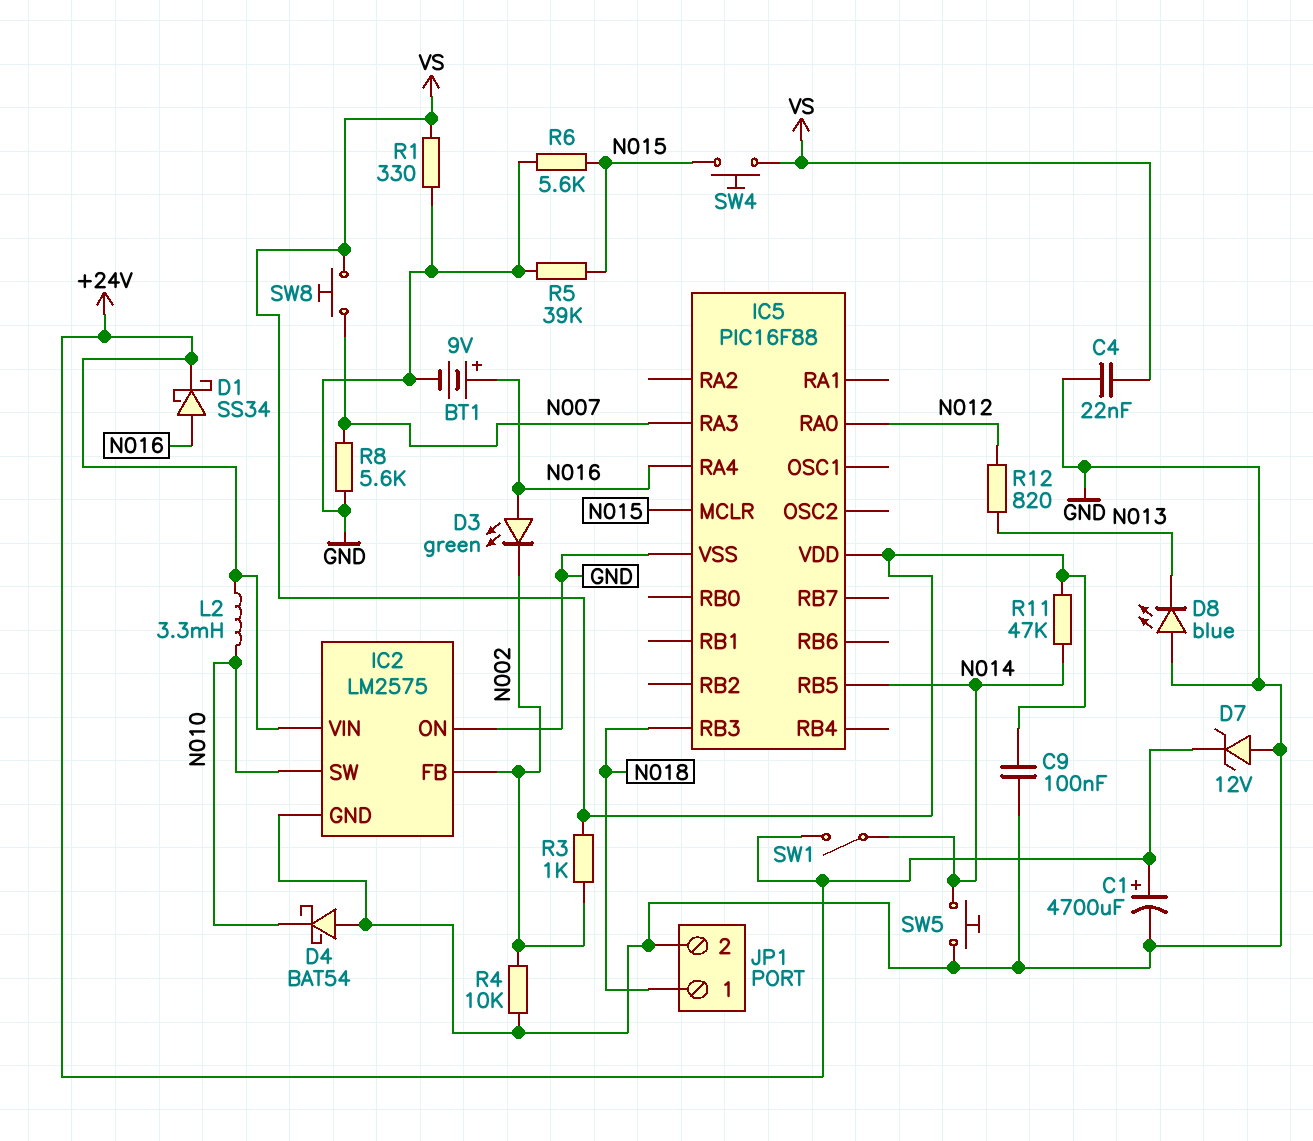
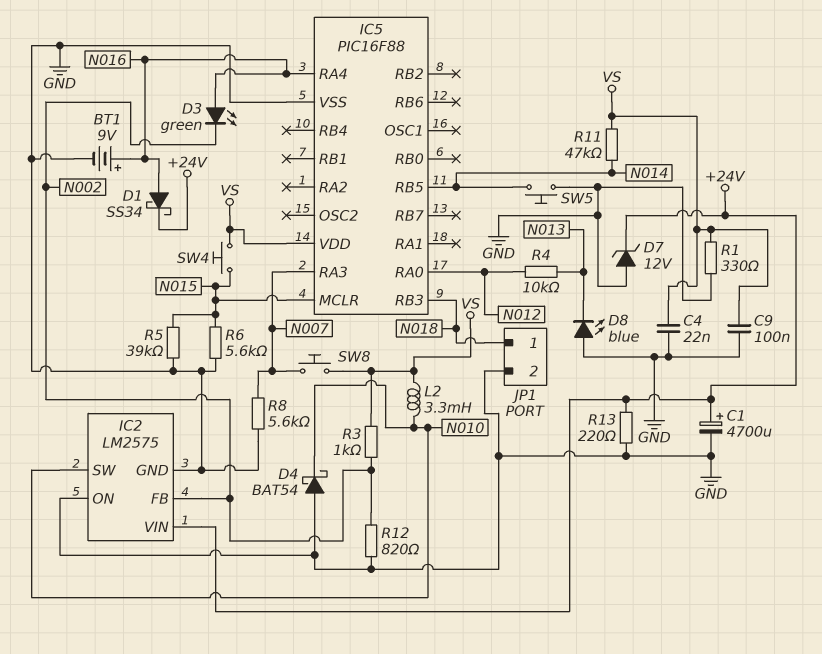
L2: 3.3mH (+24V, N010) -> 3.3mH (N010, VS)
R4: 10k (GND, N002) -> 10k (N012, N013)
R12: 820 (N012, N013) -> 820 (GND, N002)
R13: none -> 220 (+24V, GND)
SW1: switch (+24V, N014) -> none

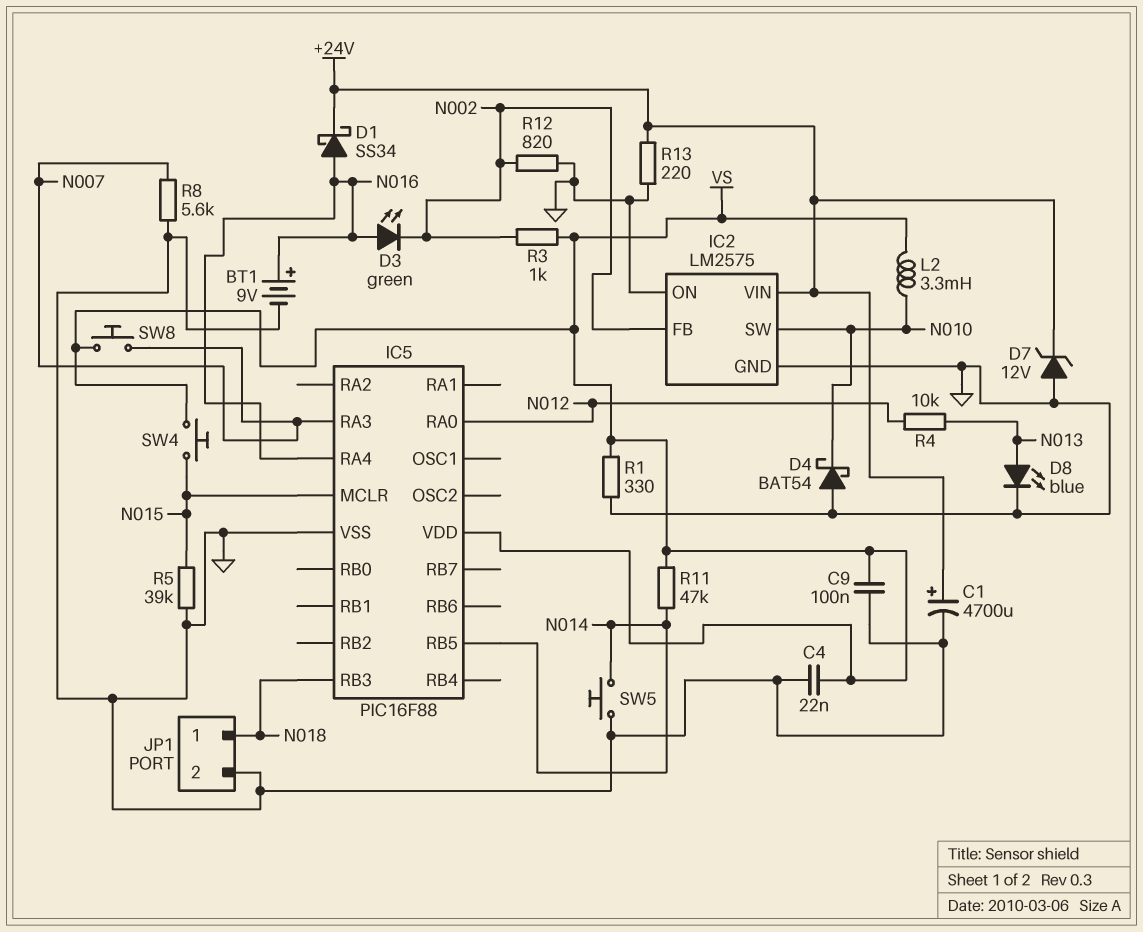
D8: LED blue (A GND, K N013) -> LED blue (A N013, K GND)
R6: 5.6k (GND, N015) -> none

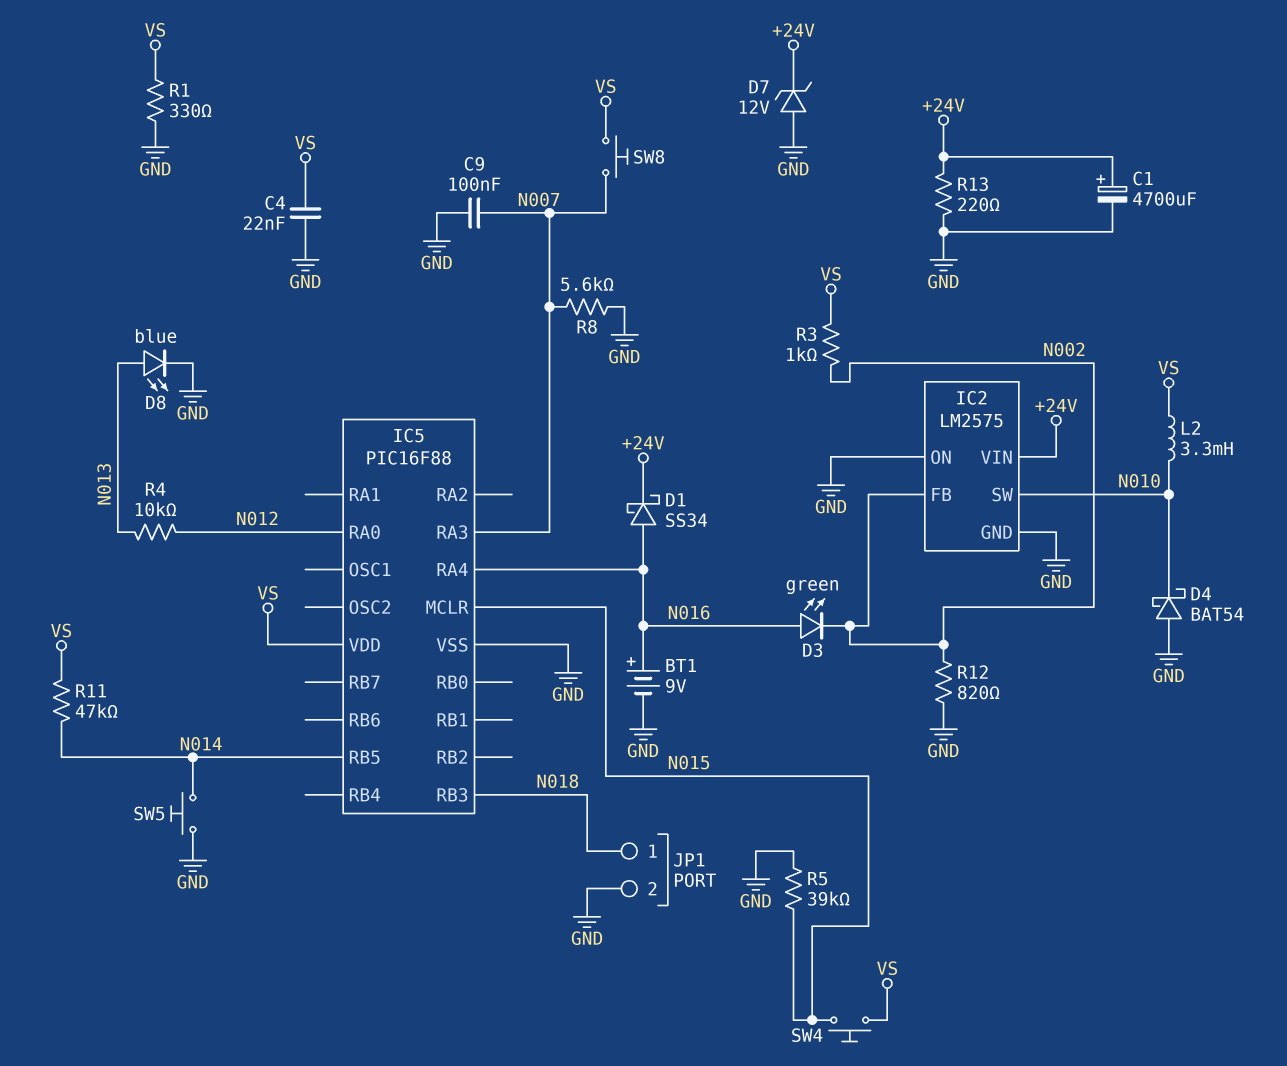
C9: 100nF (GND, VS) -> 100nF (GND, N007)

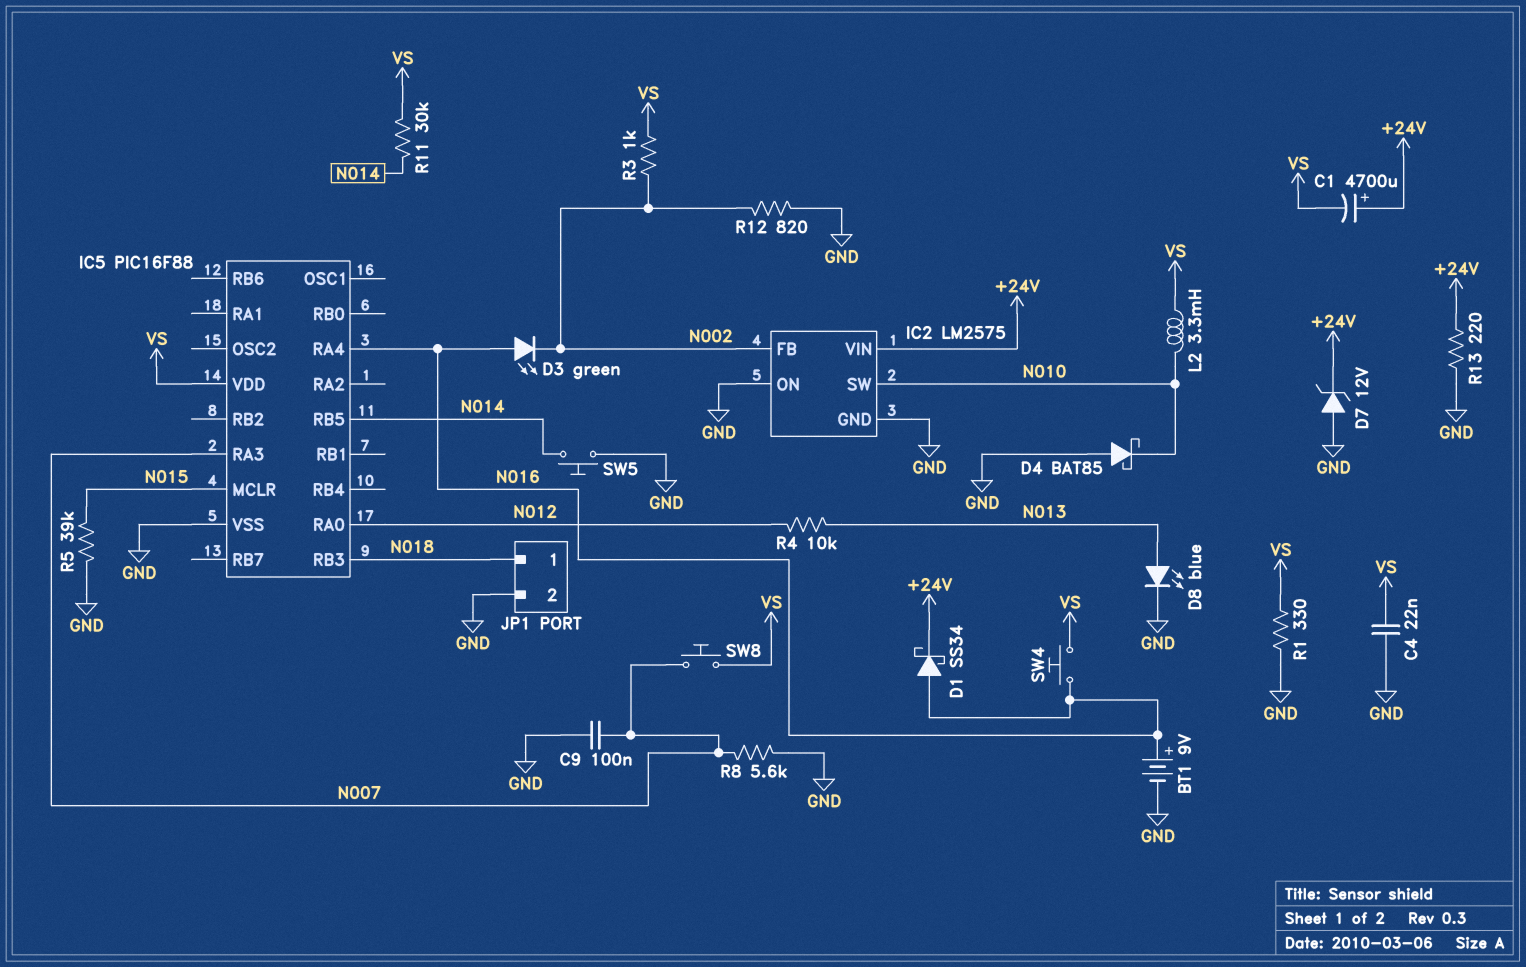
C1: 4700uF (plus +24V, minus GND) -> 4700uF (plus +24V, minus VS)
D4: schottky BAT54 (A GND, K N010) -> schottky BAT85 (A GND, K N010)
R11: 47k (N014, VS) -> 30k (N014, VS)
SW4: button (N015, VS) -> button (N016, VS)

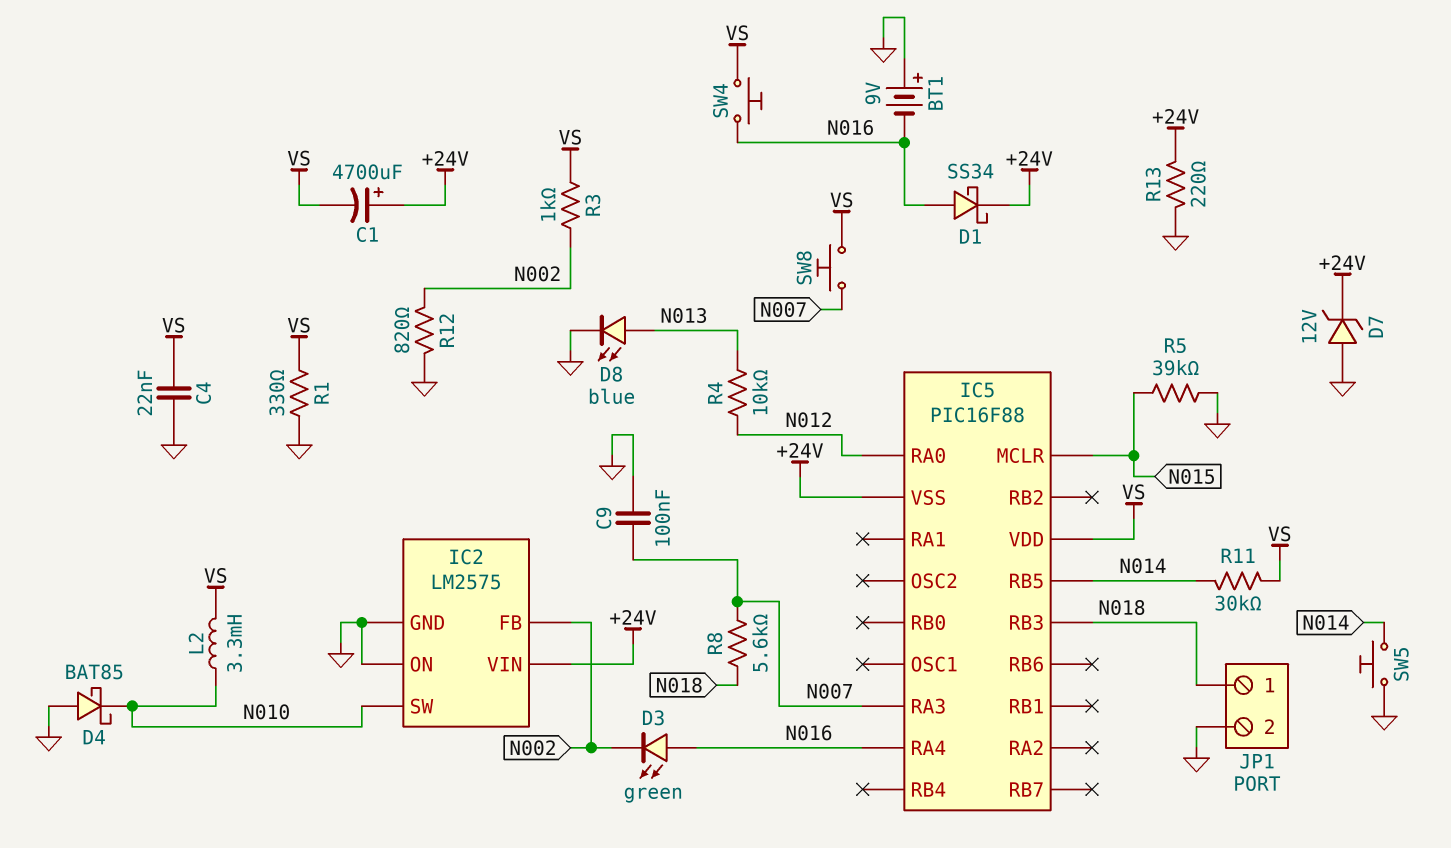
BT1: 9V (plus N016, minus GND) -> 9V (plus GND, minus N016)
IC5 pin VSS: GND -> +24V
R8: 5.6k (GND, N007) -> 5.6k (N007, N018)

